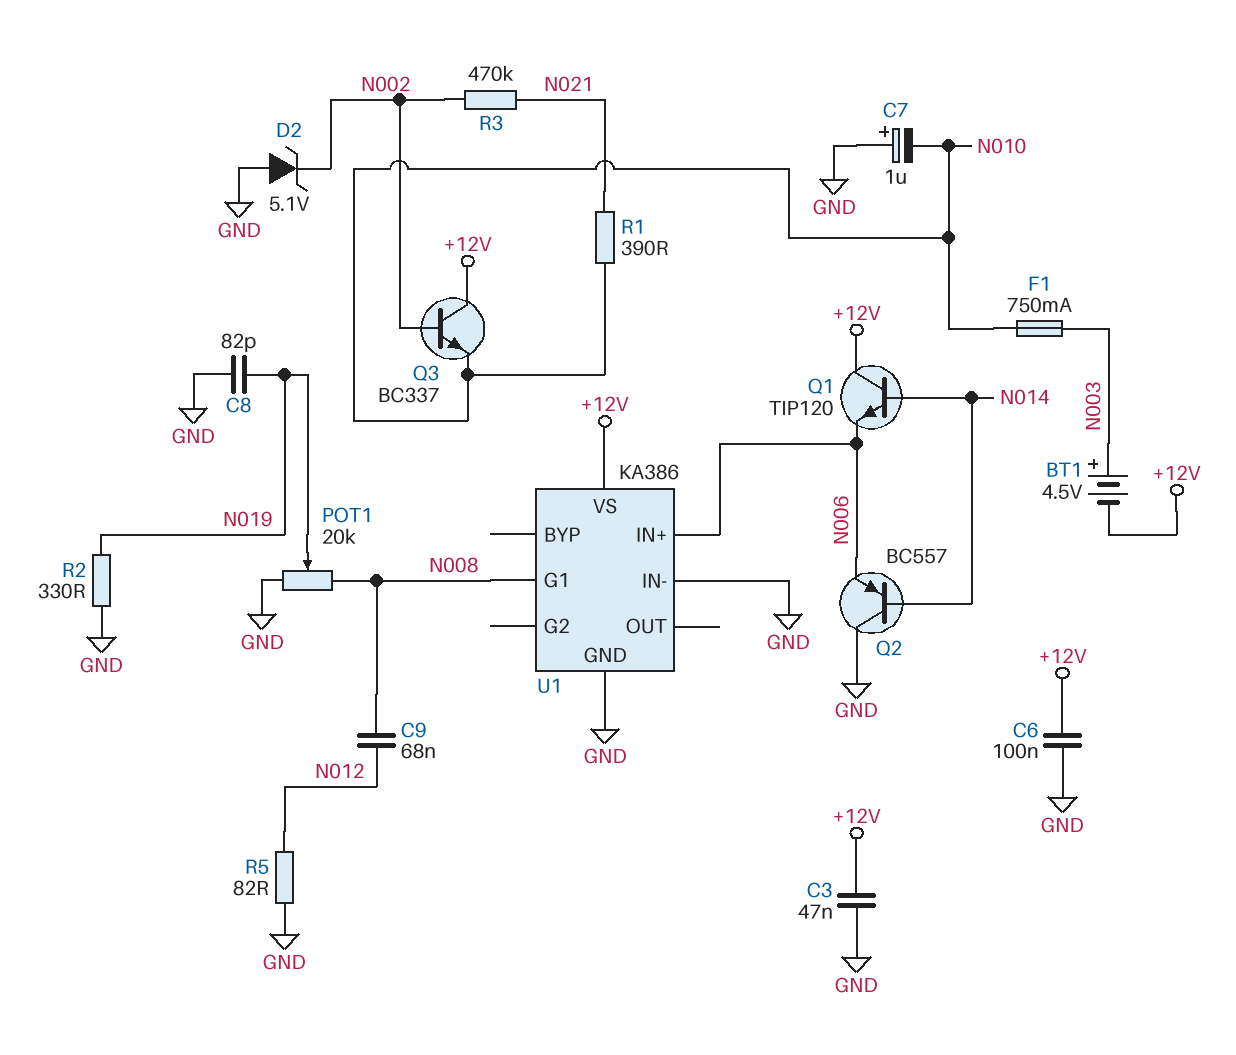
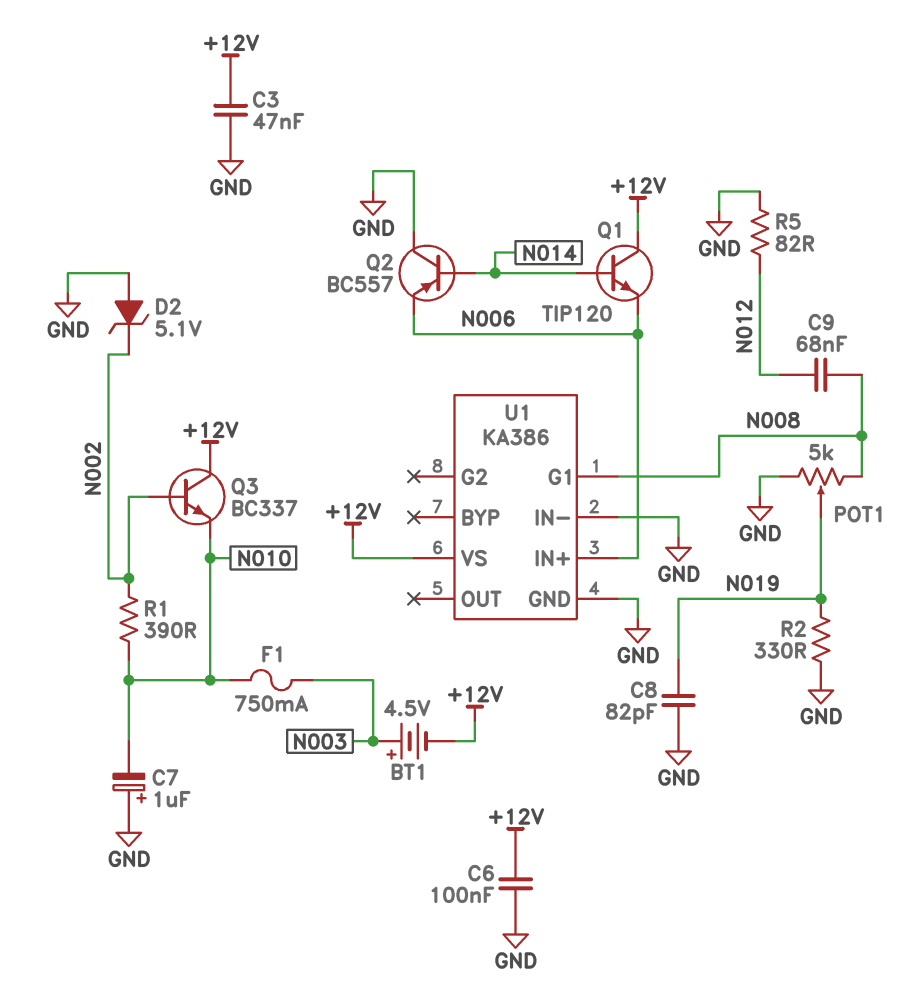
POT1: 20k (GND, N008, wiper N019) -> 5k (GND, N008, wiper N019)
R1: 390 (N010, N021) -> 390 (N002, N010)
R3: 470k (N002, N021) -> none

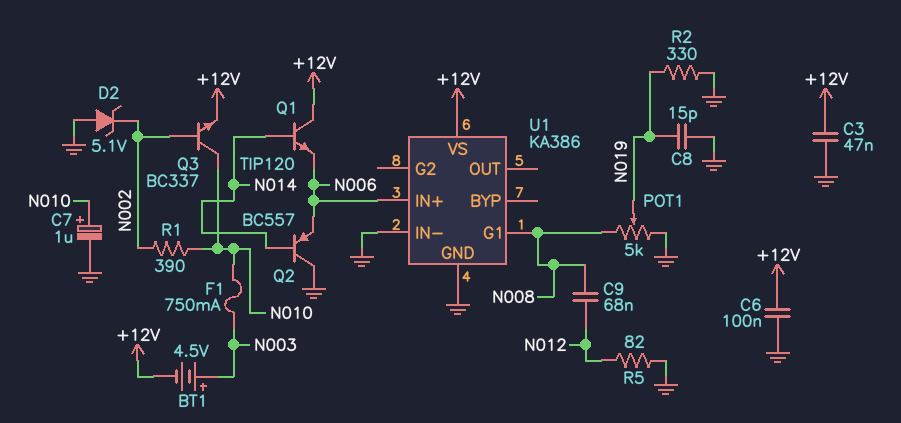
C7: 1uF (plus GND, minus N010) -> 1uF (plus N010, minus GND)
C8: 82pF (GND, N019) -> 15pF (GND, N019)
Q3: NPN BC337 (B N002, C +12V, E N010) -> NPN BC337 (B N002, C N010, E +12V)

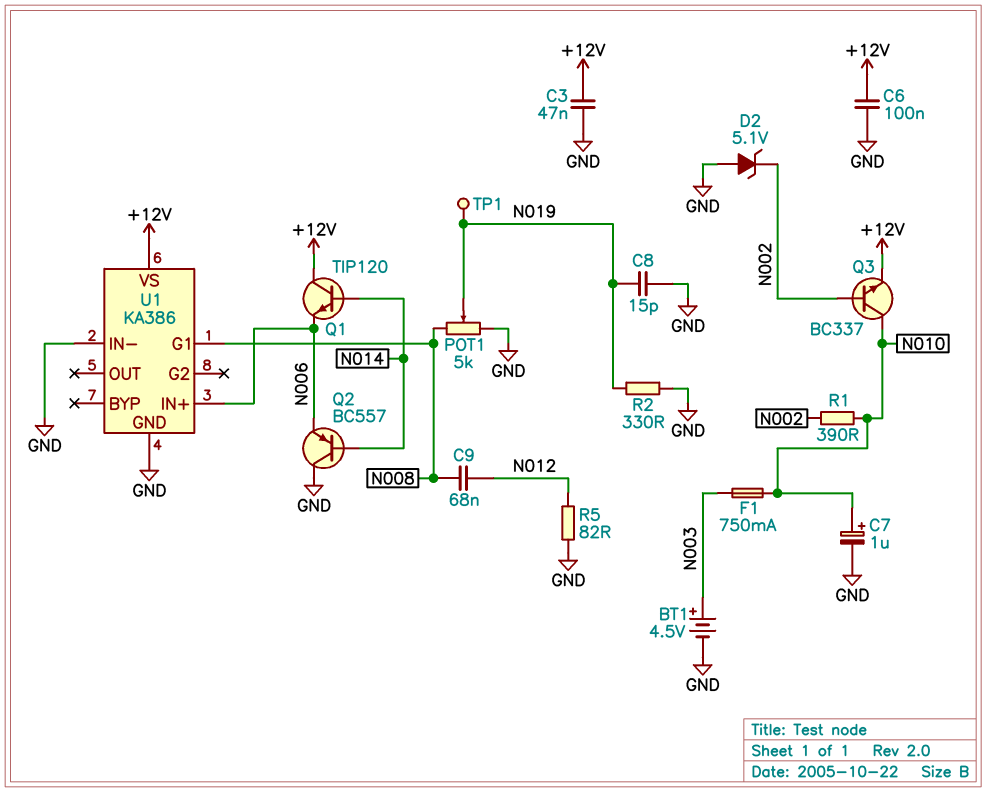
BT1: 4.5V (plus N003, minus +12V) -> 4.5V (plus N003, minus GND)
TP1: none -> test point (N019)

